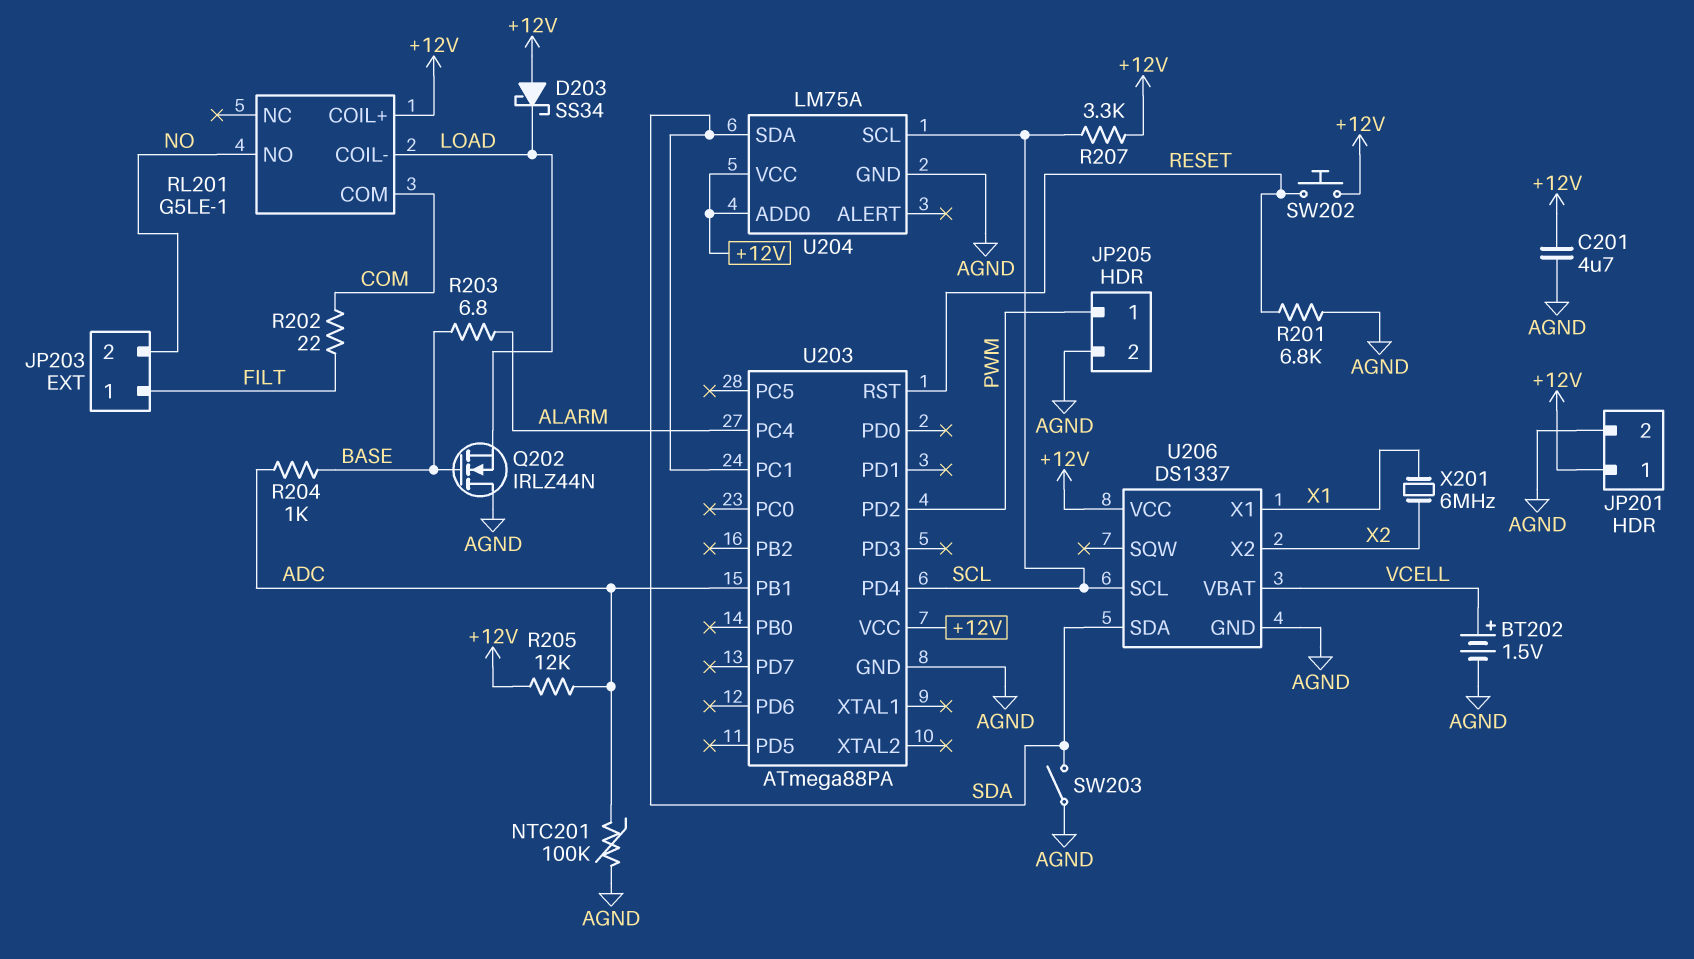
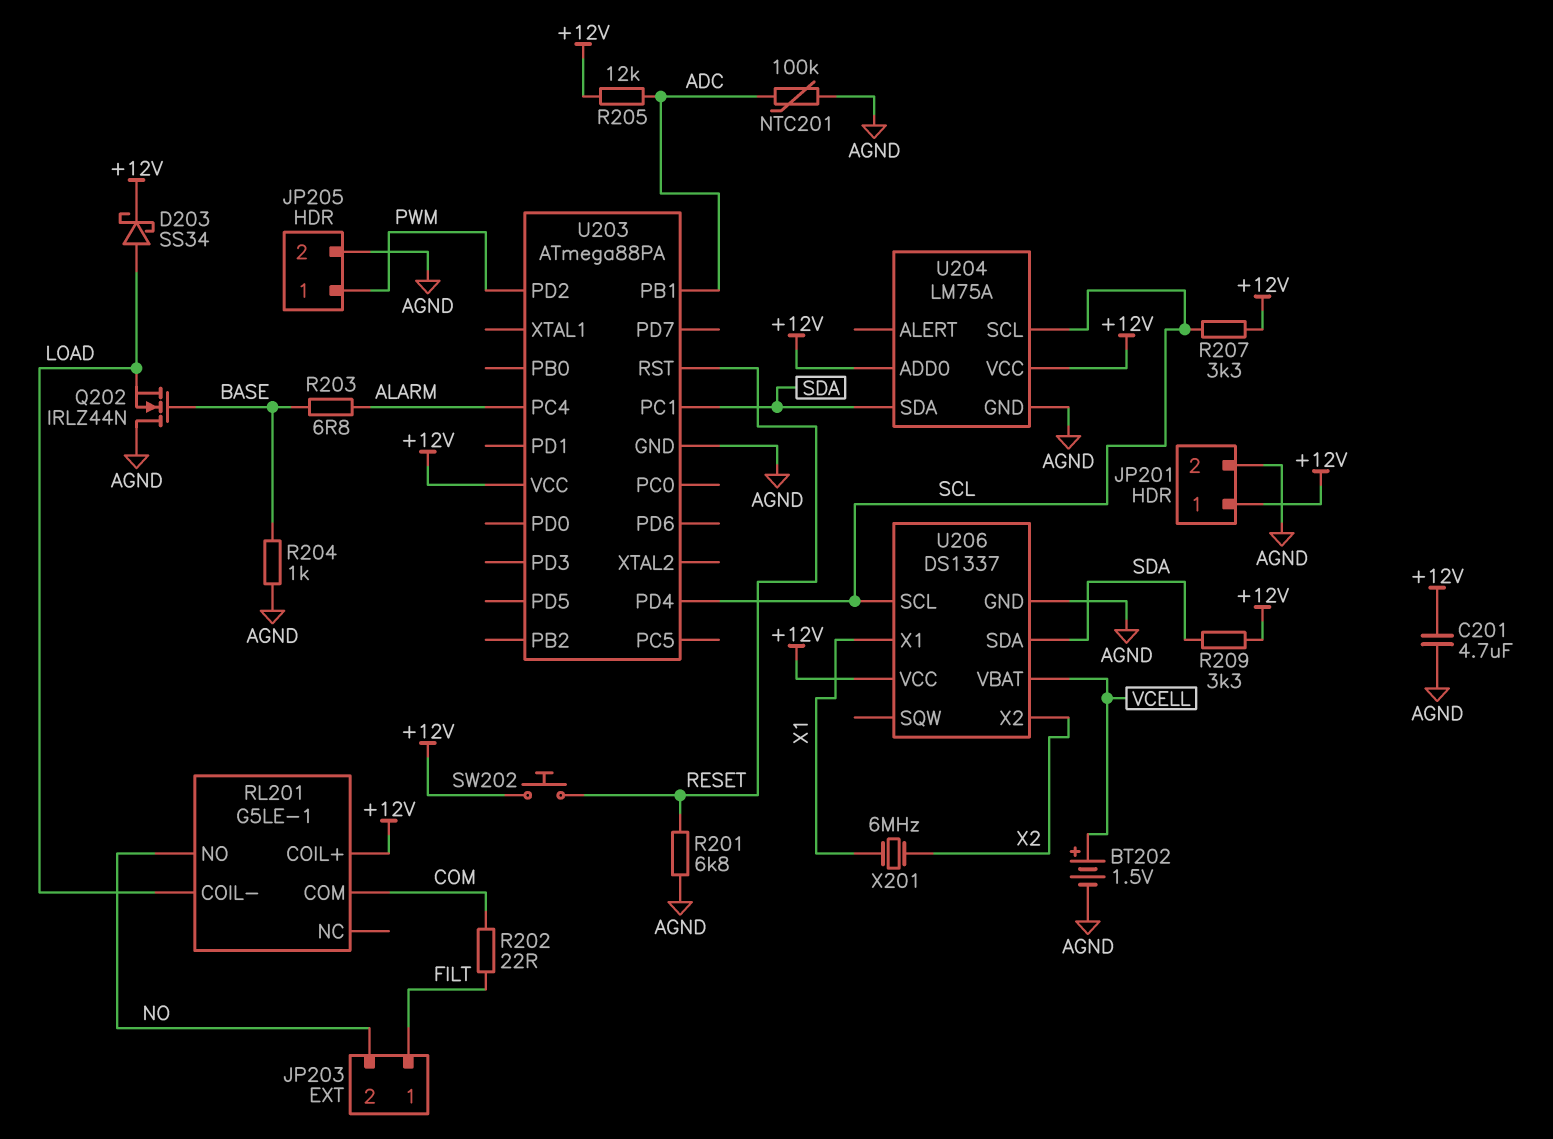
D203: schottky SS34 (A +12V, K LOAD) -> schottky SS34 (A LOAD, K +12V)
R204: 1k (ADC, BASE) -> 1k (AGND, BASE)
R209: none -> 3.3k (+12V, SDA)
SW203: switch (AGND, SDA) -> none

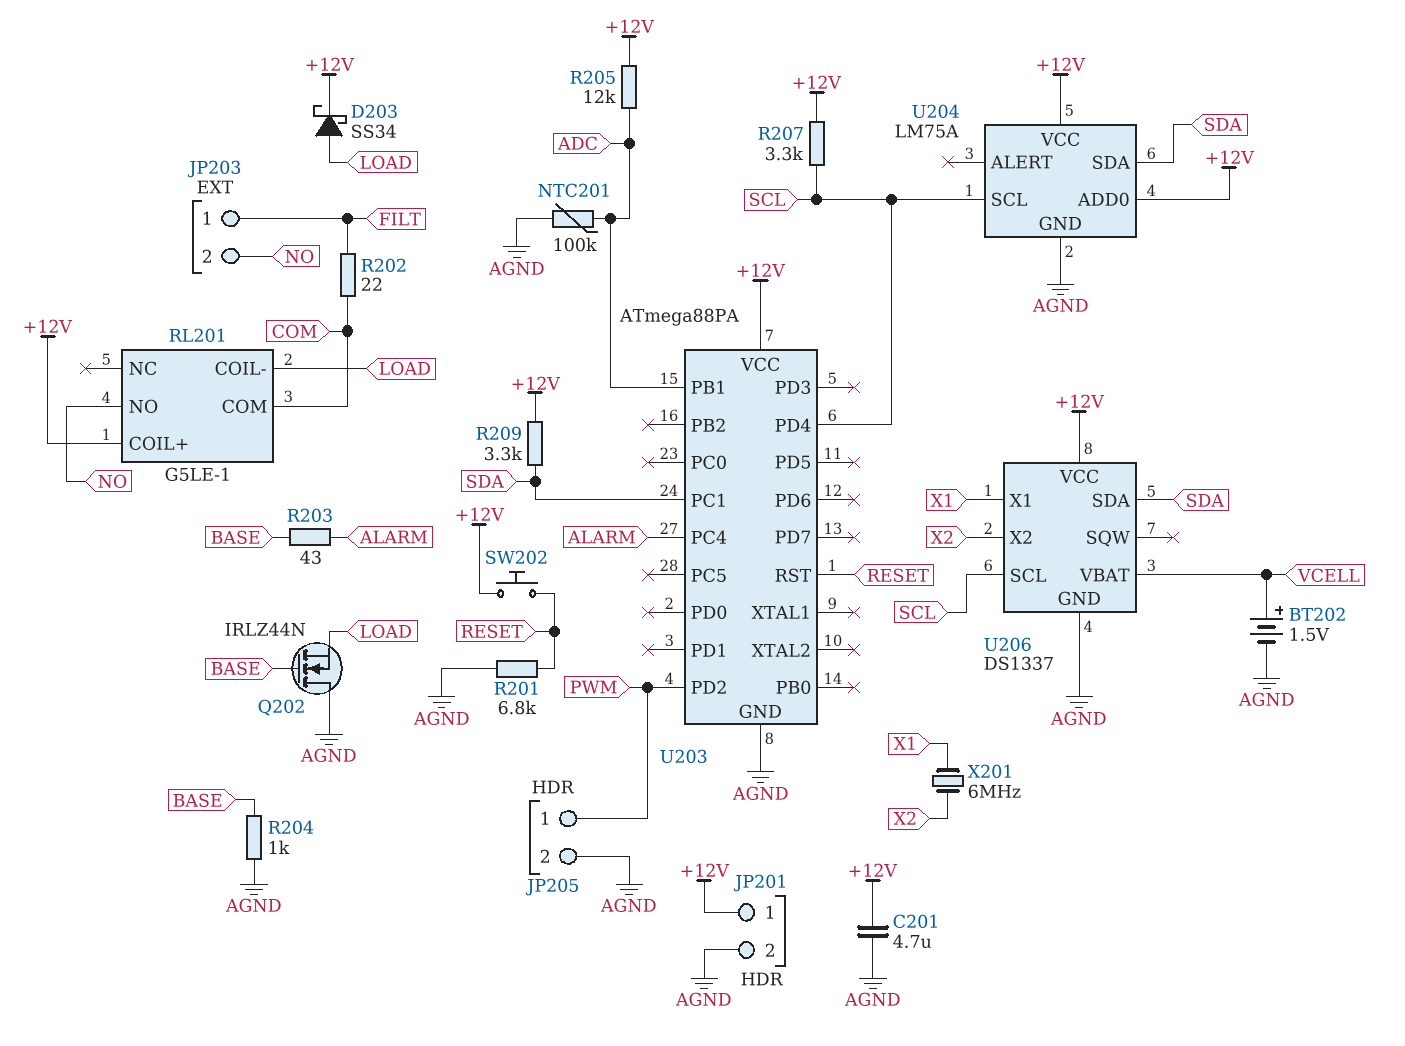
R203: 6.8 (ALARM, BASE) -> 43 (ALARM, BASE)

